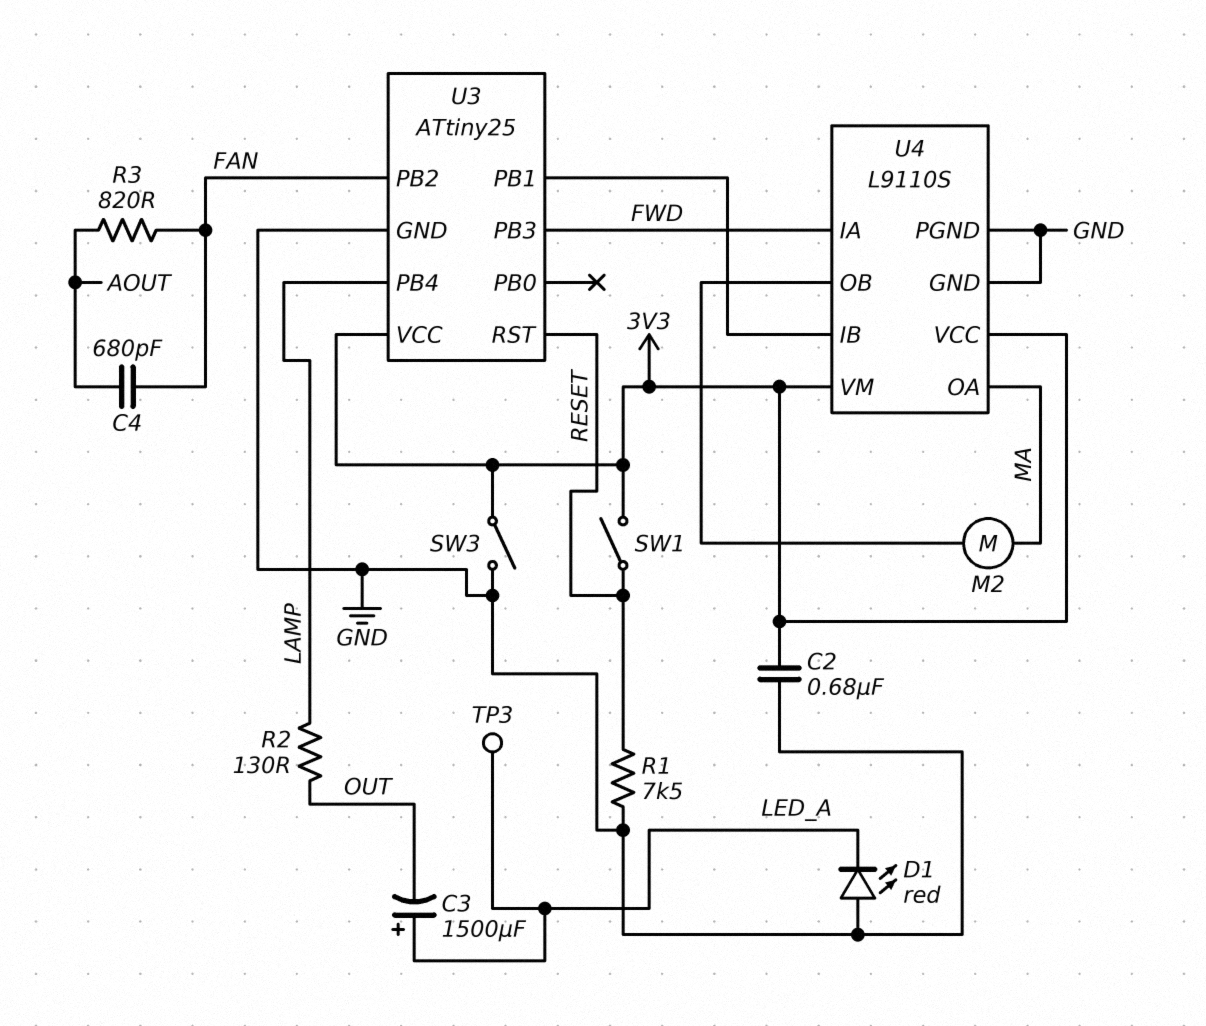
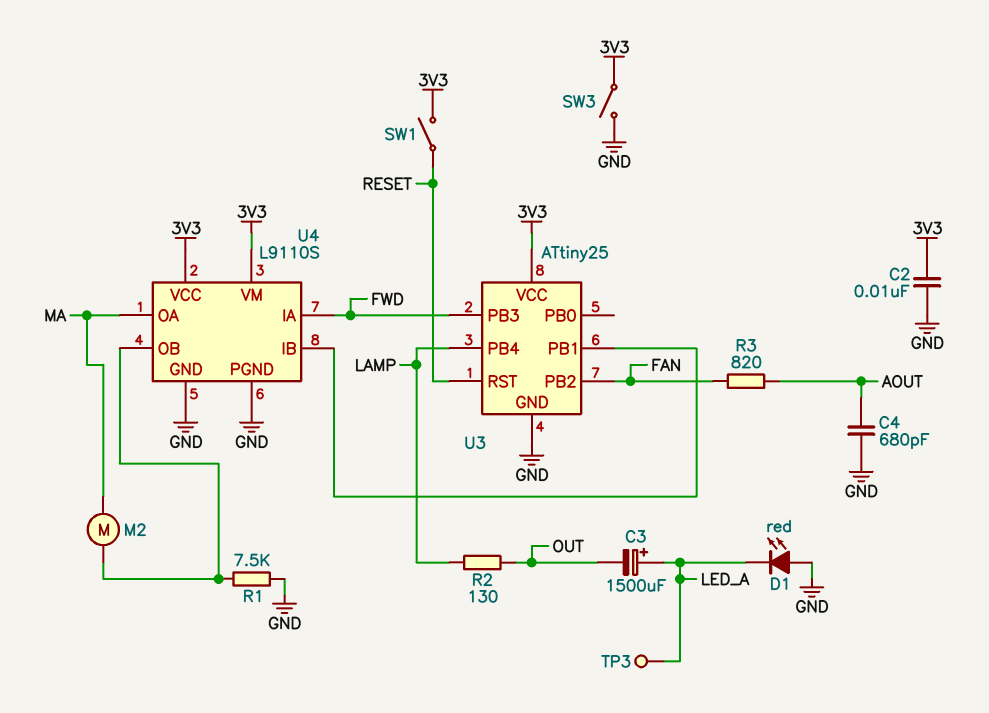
C2: 680nF (3V3, GND) -> 10nF (3V3, GND)
C4: 680pF (AOUT, FAN) -> 680pF (AOUT, GND)
R1: 7.5k (GND, RESET) -> 7.5k (GND, U4/OB)

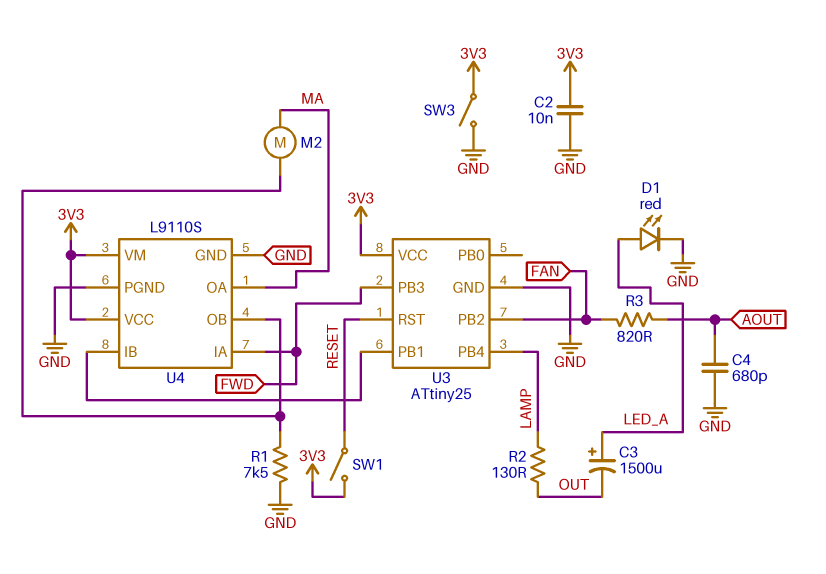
D1: LED red (A GND, K LED_A) -> LED red (A LED_A, K GND)
TP3: test point (LED_A) -> none

